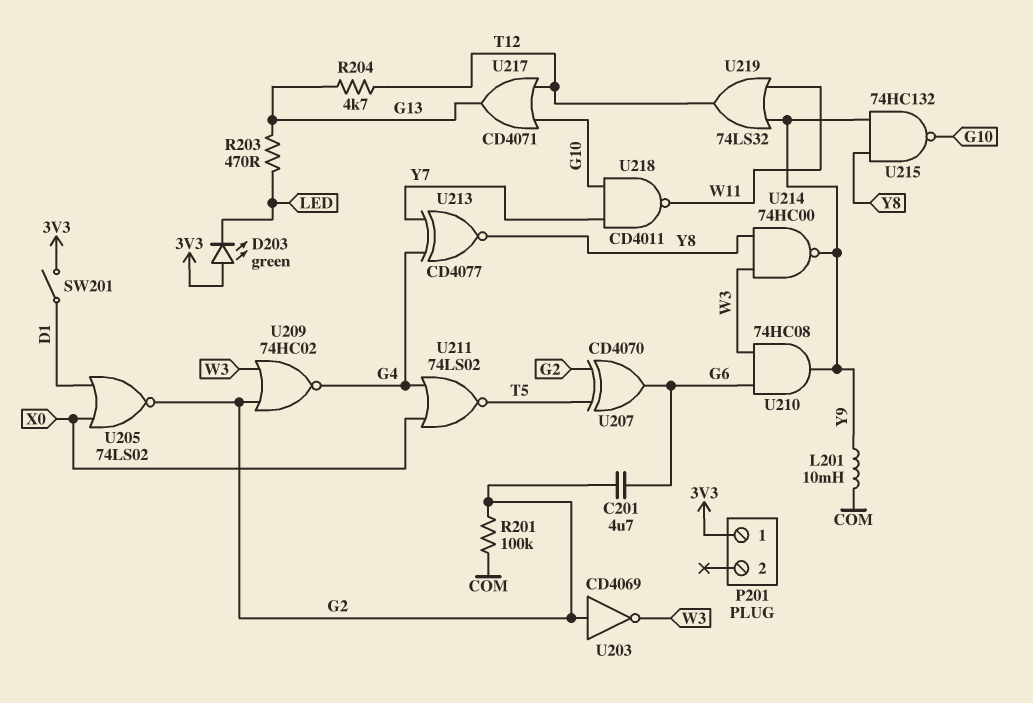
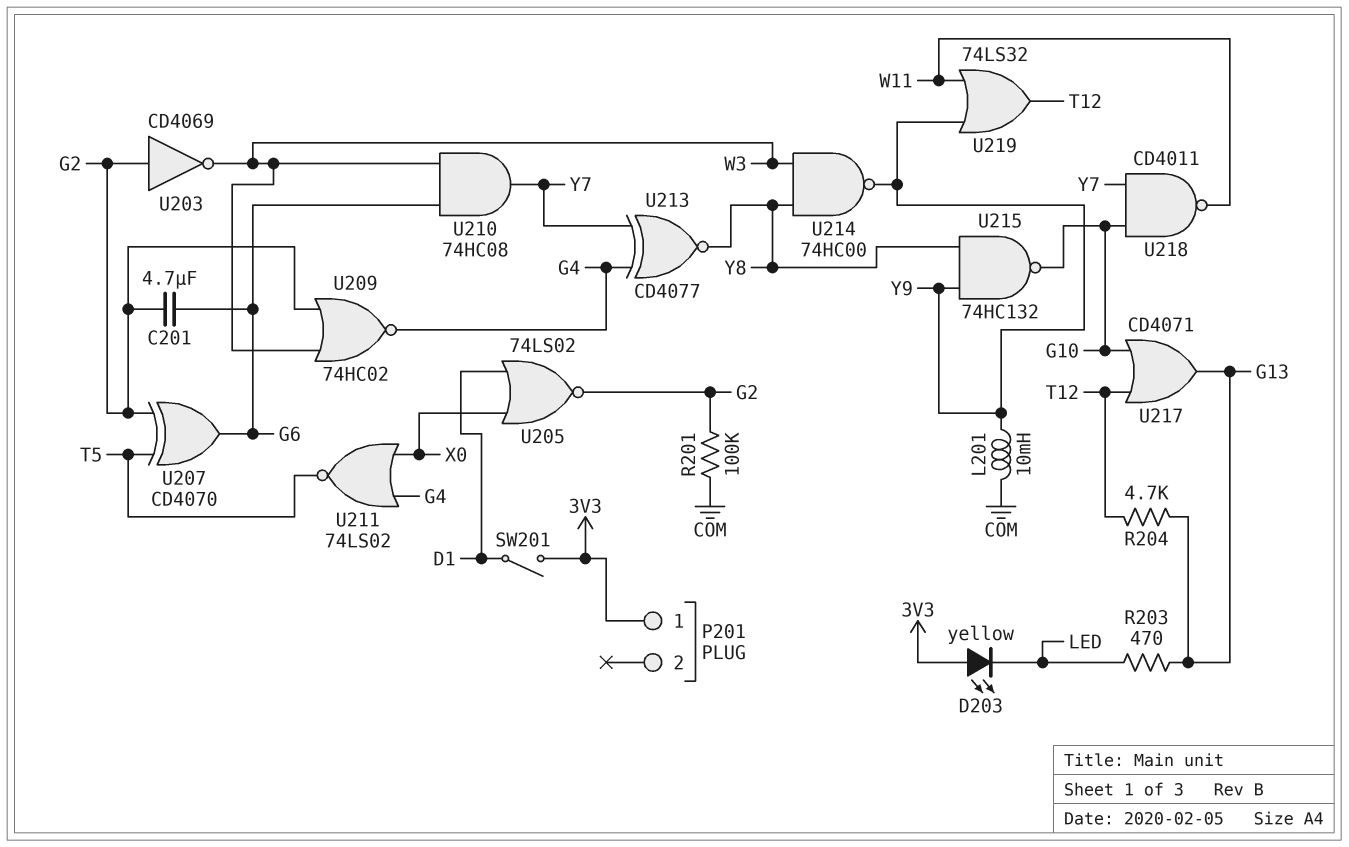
D203: LED green (A 3V3, K LED) -> LED yellow (A 3V3, K LED)
U210: AND 74HC08 (in G6, in W3, out Y9) -> AND 74HC08 (in G6, in W3, out Y7)

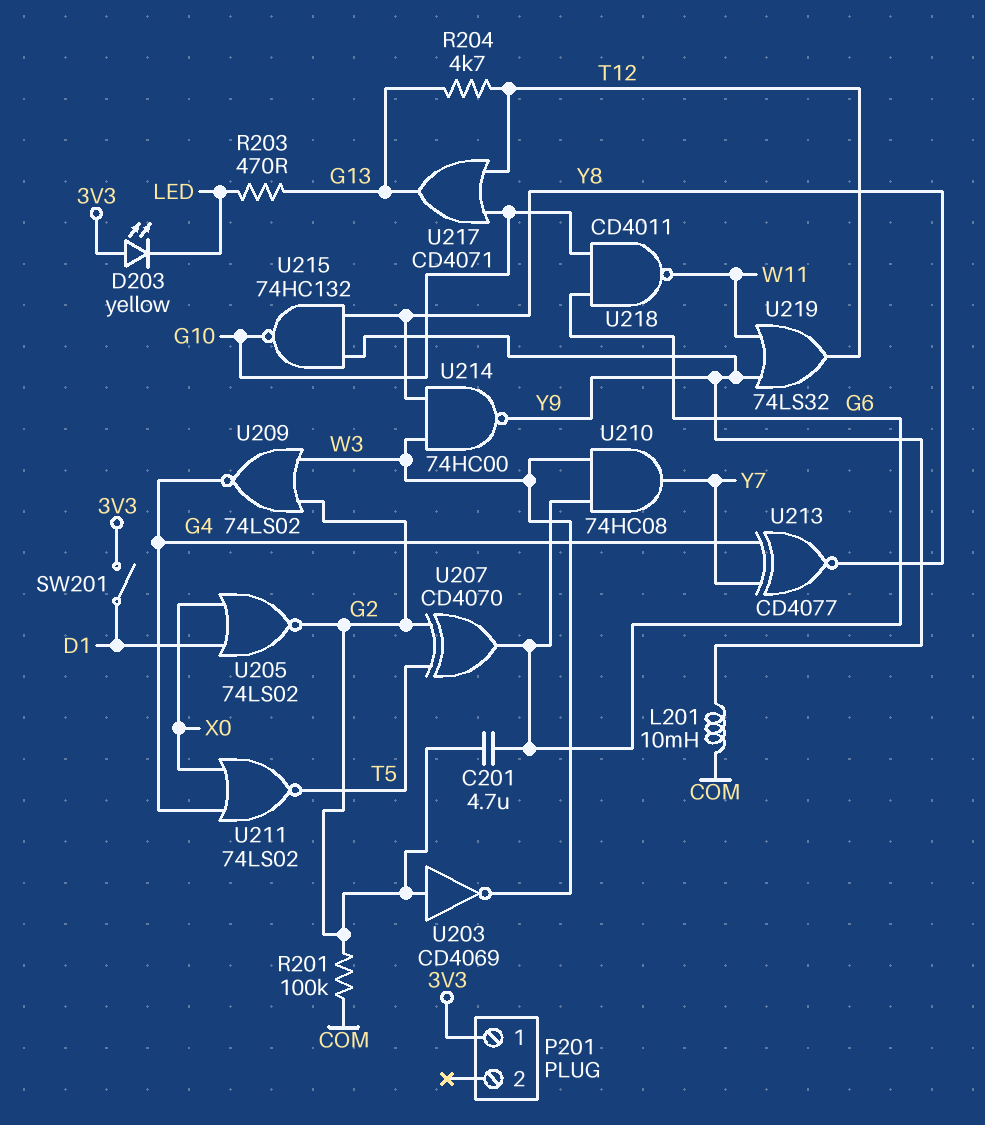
U209: NOR 74HC02 (in G2, in W3, out G4) -> NOR 74LS02 (in G2, in W3, out G4)
U218: NAND CD4011 (in G10, in Y7, out W11) -> NAND CD4011 (in G6, in G10, out W11)

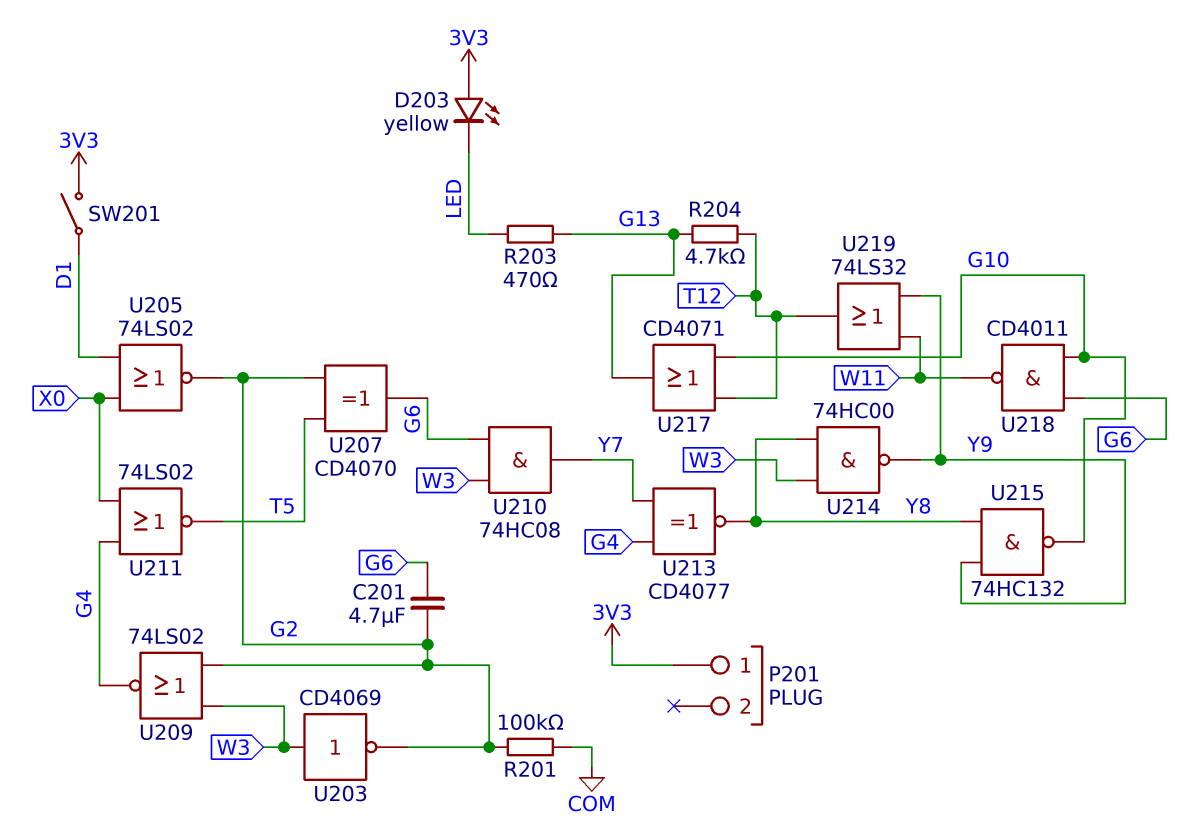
L201: 10mH (COM, Y9) -> none
U203: NOT CD4069 (in G2, out W3) -> NOT CD4069 (in W3, out G2)

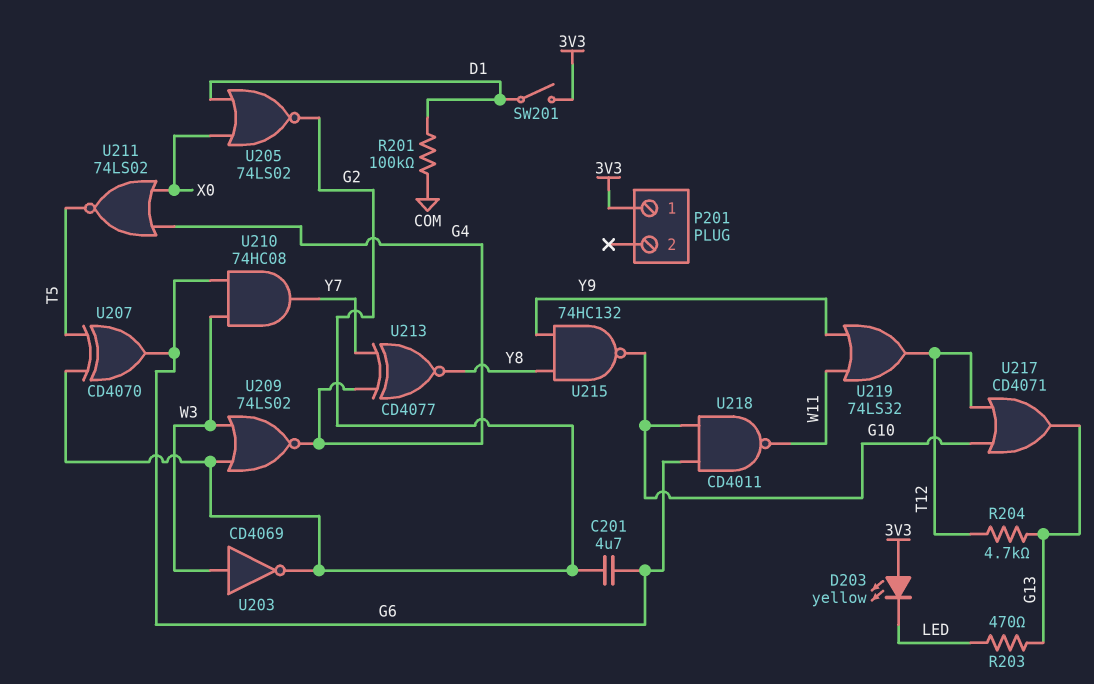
R201: 100k (COM, G2) -> 100k (COM, D1)
U214: NAND 74HC00 (in W3, in Y8, out Y9) -> none

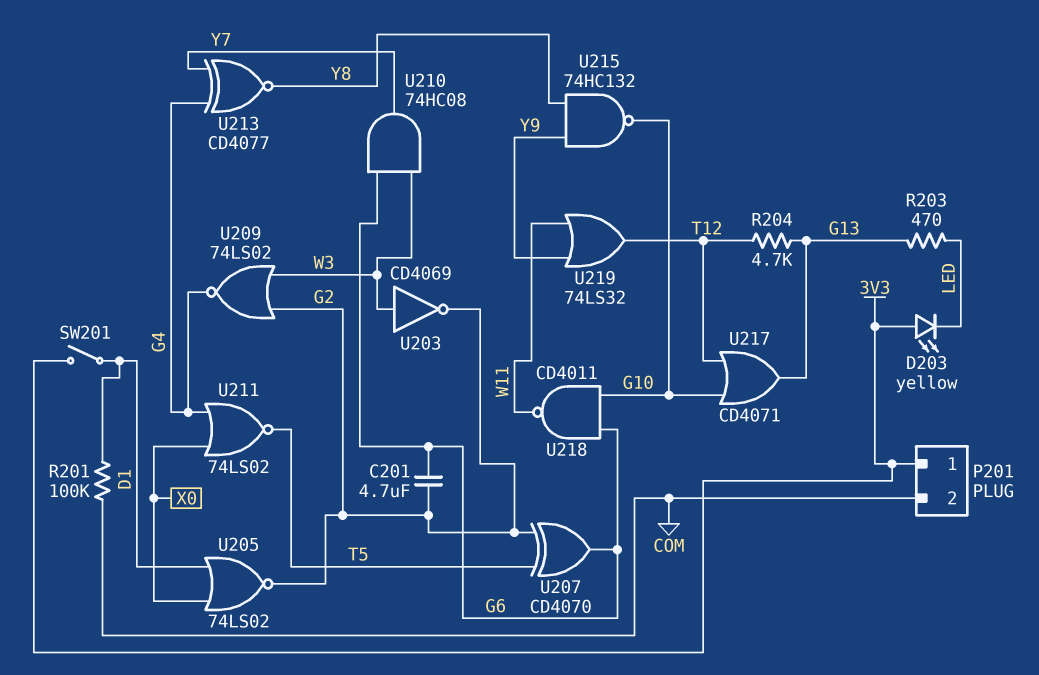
P201 pin 2: none -> COM

